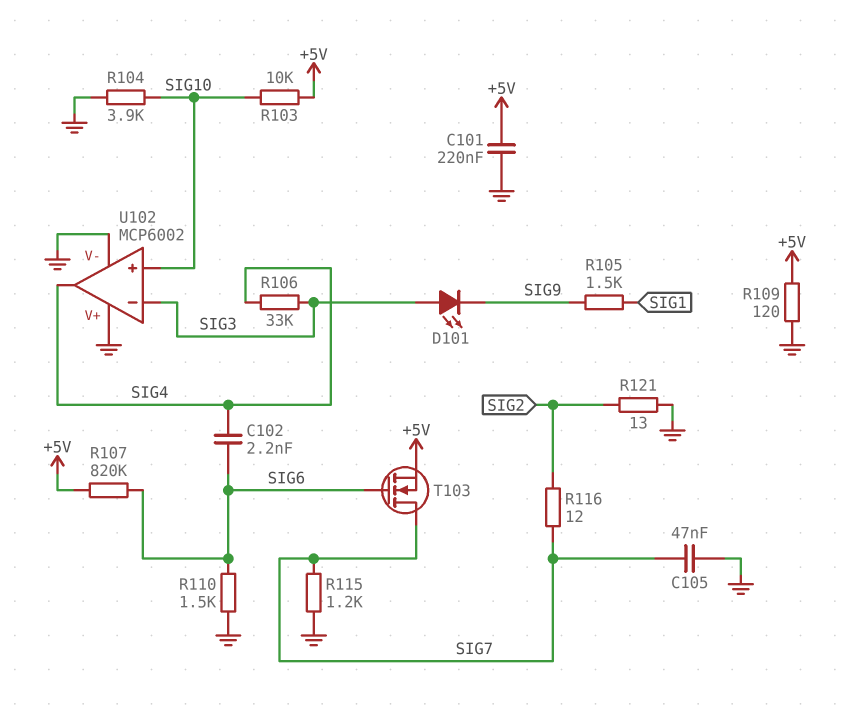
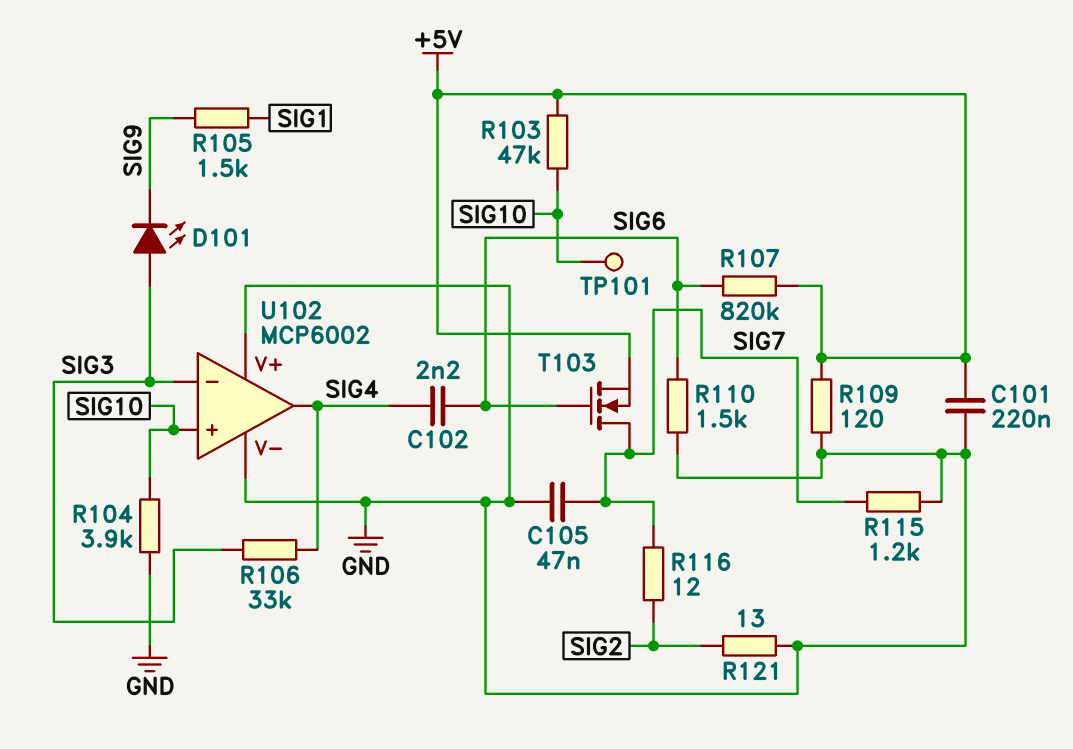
R103: 10k (+5V, SIG10) -> 47k (+5V, SIG10)
TP101: none -> test point (SIG10)

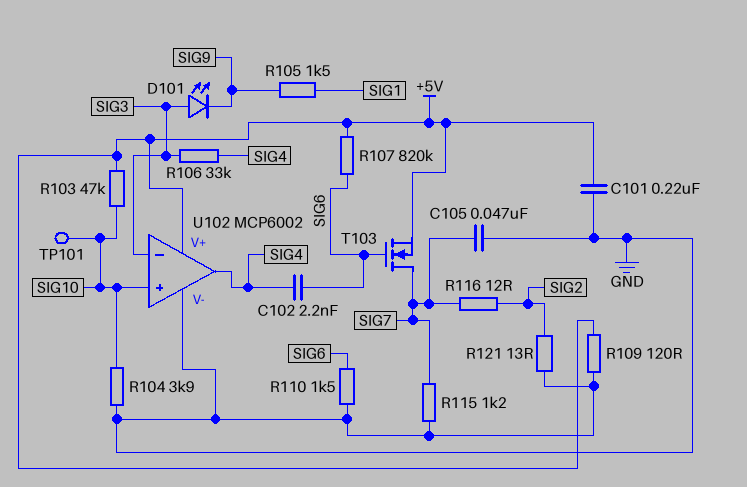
U102 pin V+: GND -> +5V

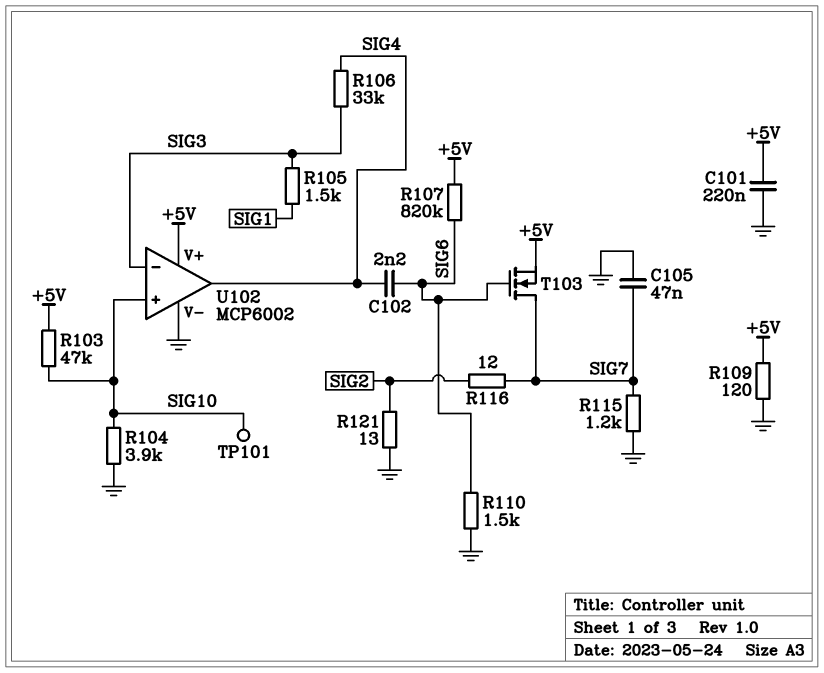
D101: LED (A SIG3, K SIG9) -> none
R105: 1.5k (SIG1, SIG9) -> 1.5k (SIG1, SIG3)

